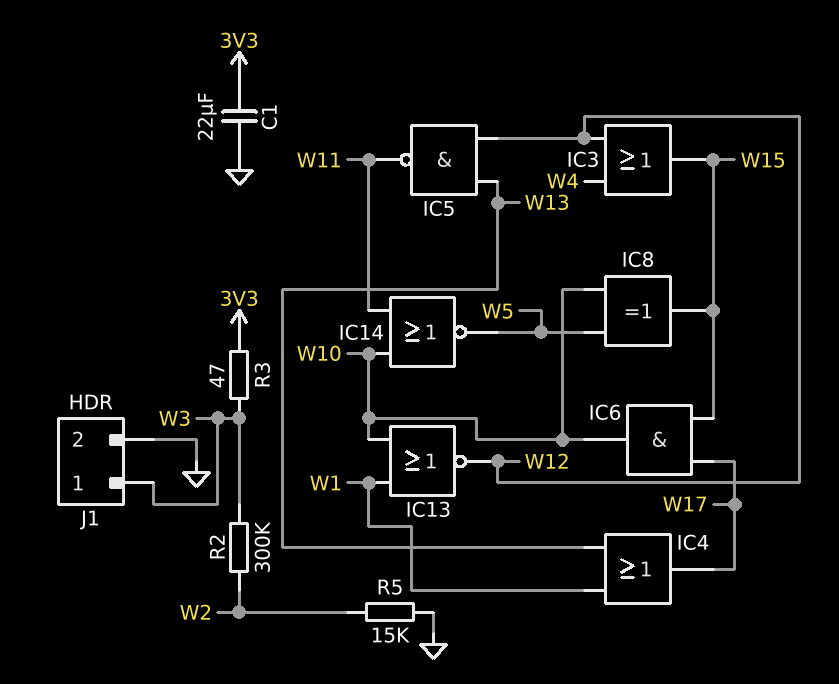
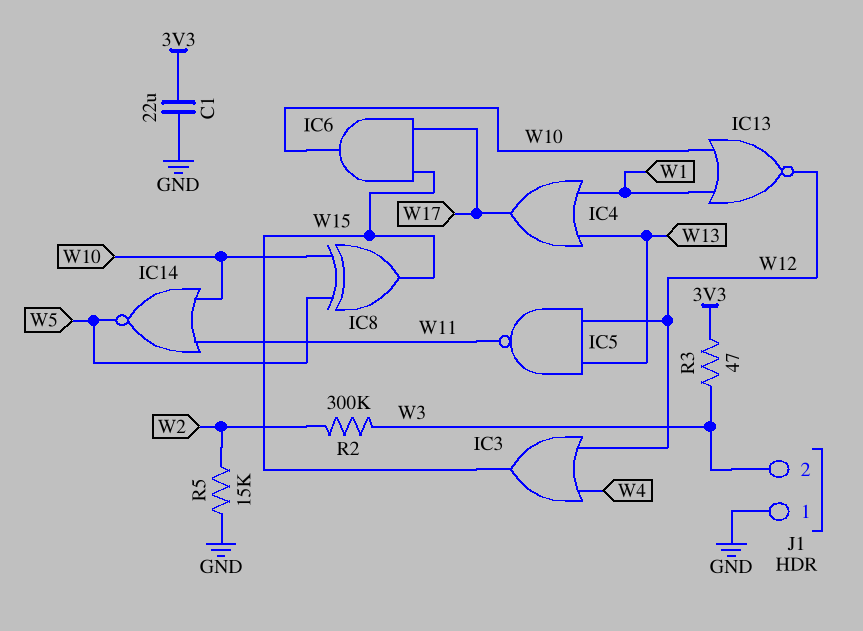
J1 pin 1: W3 -> GND
J1 pin 2: GND -> W3

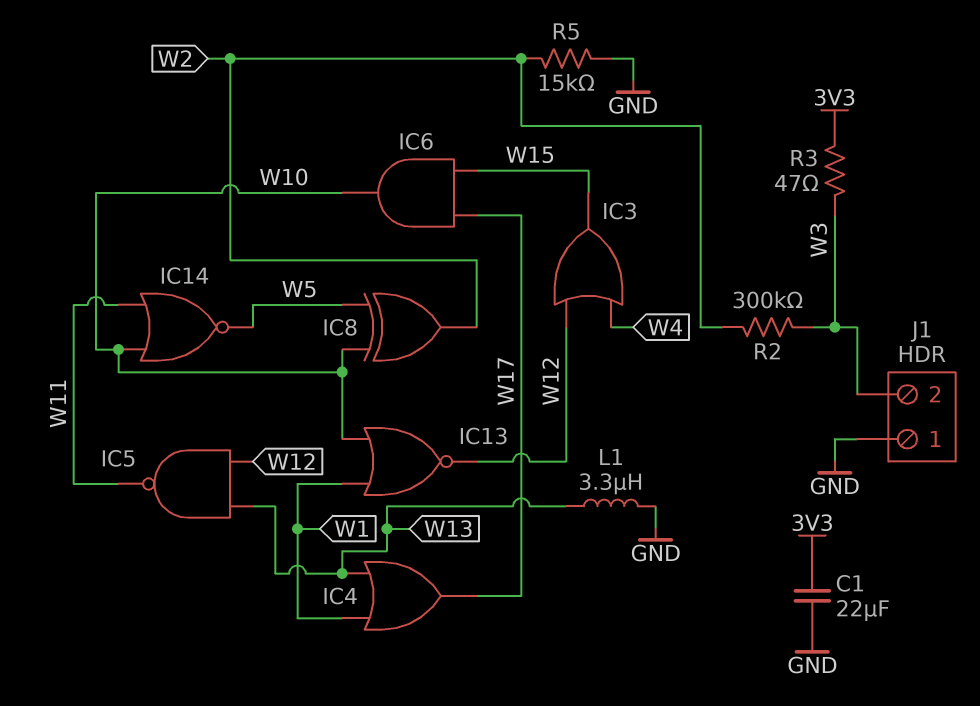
IC8: XOR (in W5, in W10, out W15) -> XOR (in W5, in W10, out W2)
L1: none -> 3.3uH (GND, W13)

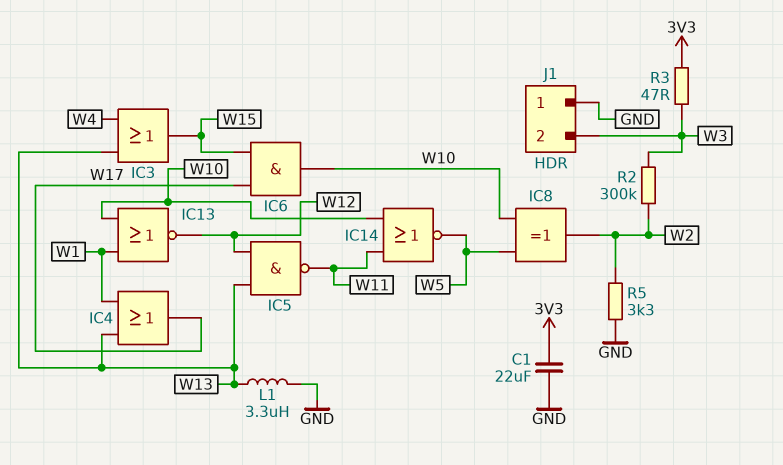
IC3: OR (in W4, in W12, out W15) -> OR (in W4, in W13, out W15)
R5: 15k (GND, W2) -> 3.3k (GND, W2)

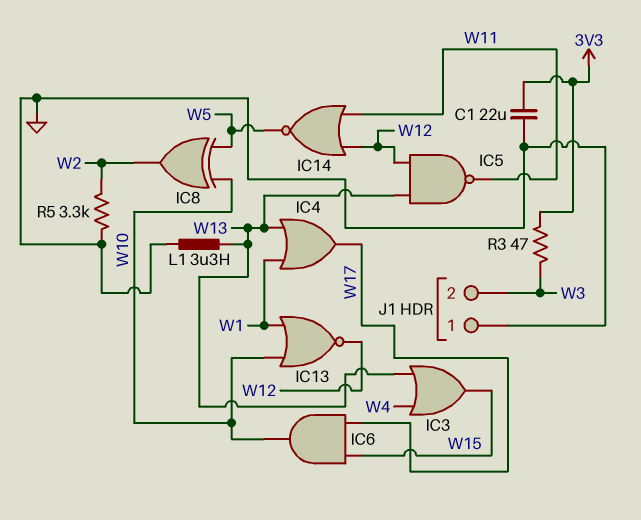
IC14: NOR (in W10, in W11, out W5) -> NOR (in W11, in W12, out W5)
R2: 300k (W2, W3) -> none

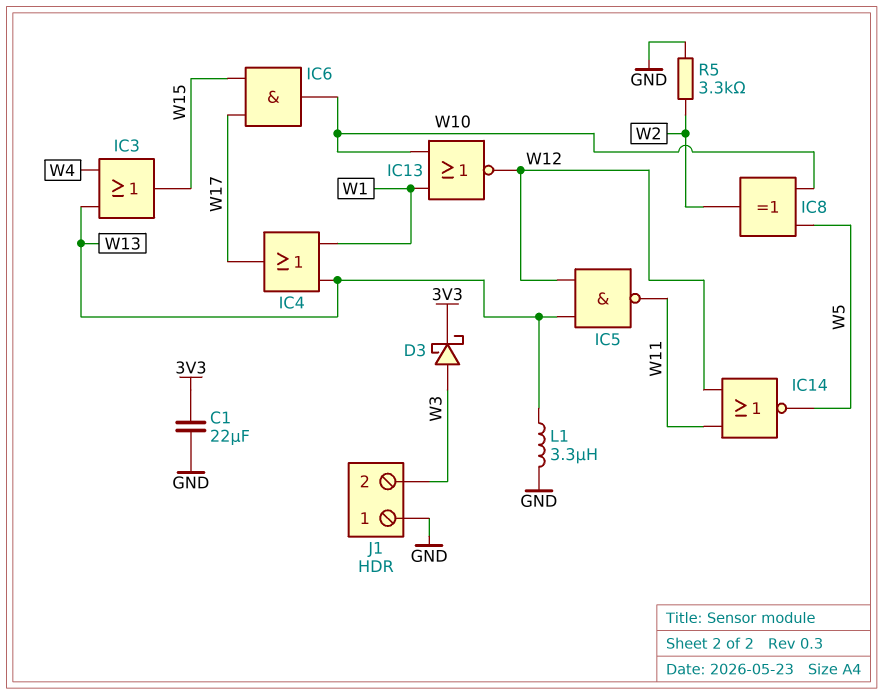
D3: none -> schottky (A W3, K 3V3)
R3: 47 (3V3, W3) -> none

